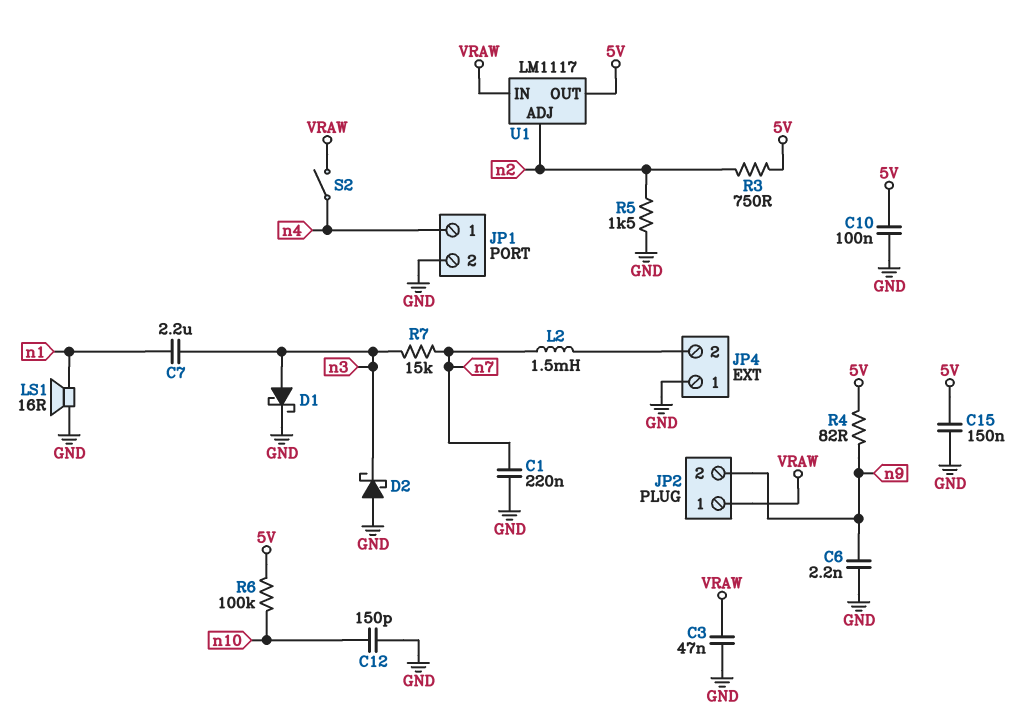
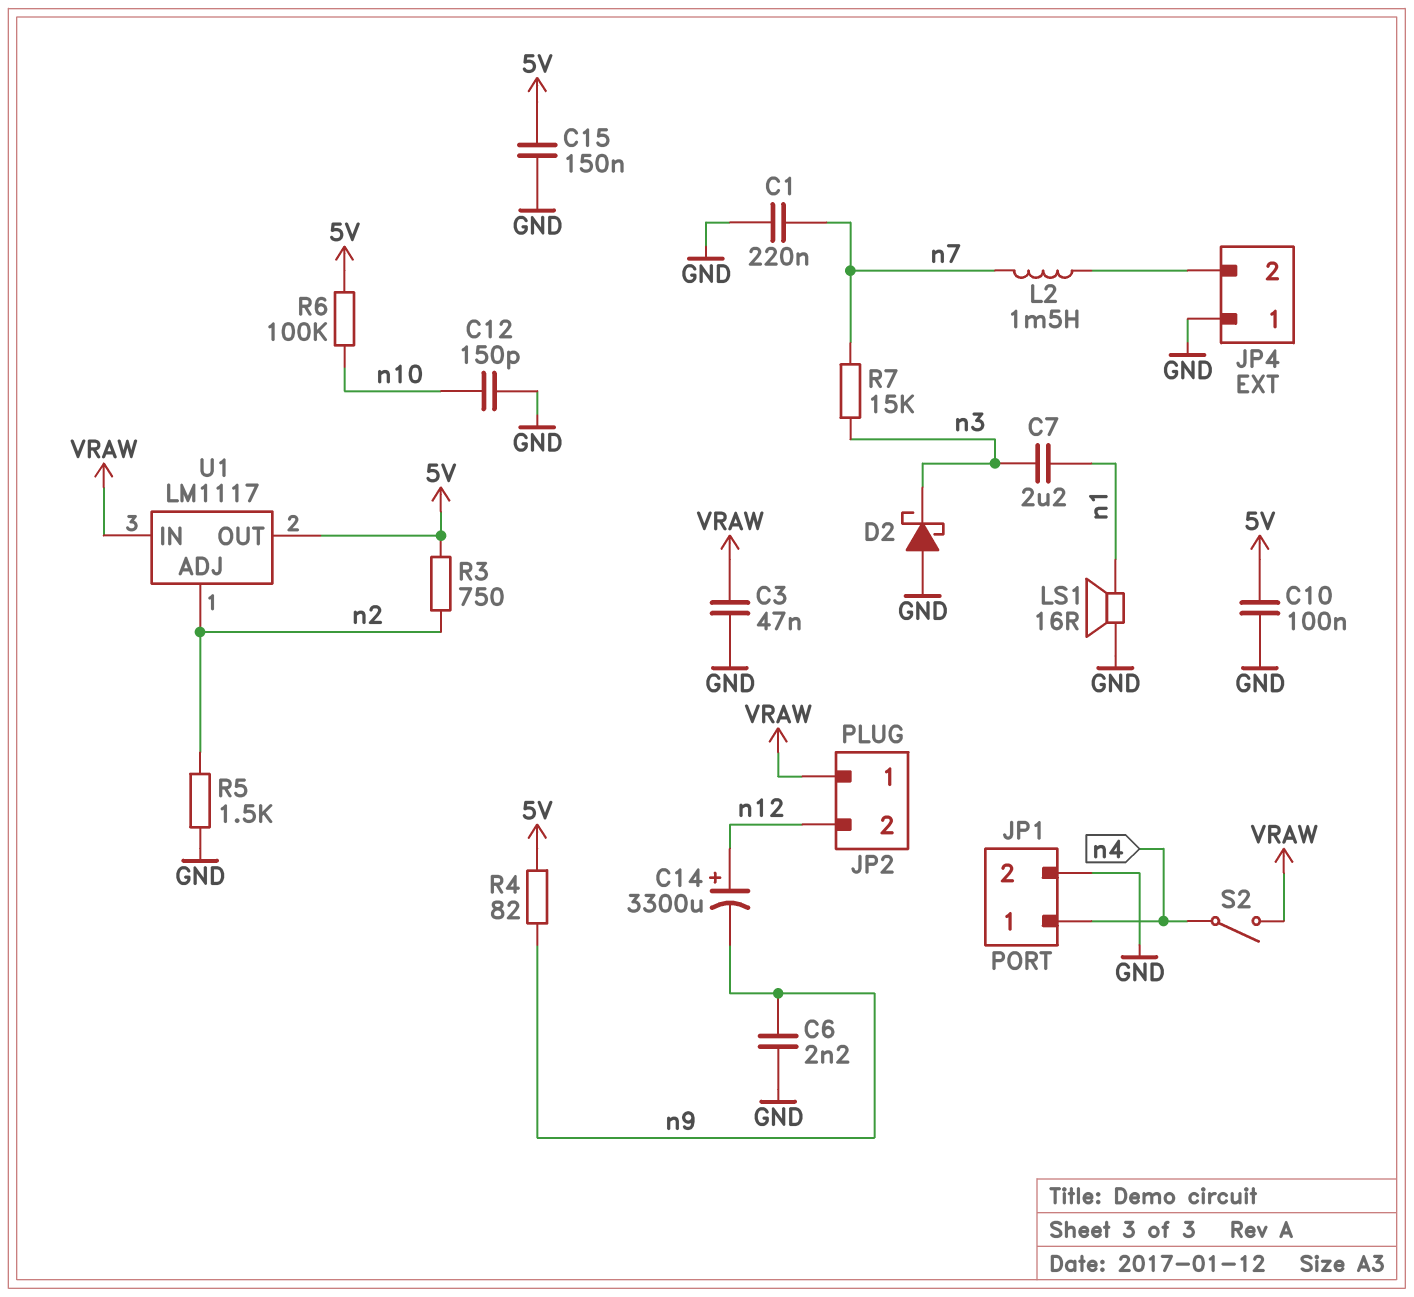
C14: none -> 3300uF (plus n12, minus n9)
D1: schottky (A n3, K GND) -> none
JP2 pin 2: n9 -> n12

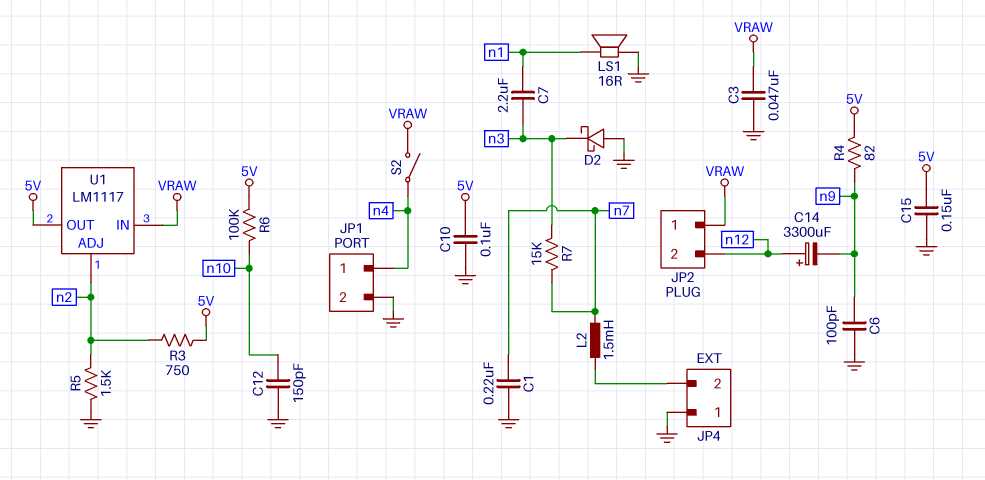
C6: 2.2nF (GND, n9) -> 100pF (GND, n9)

